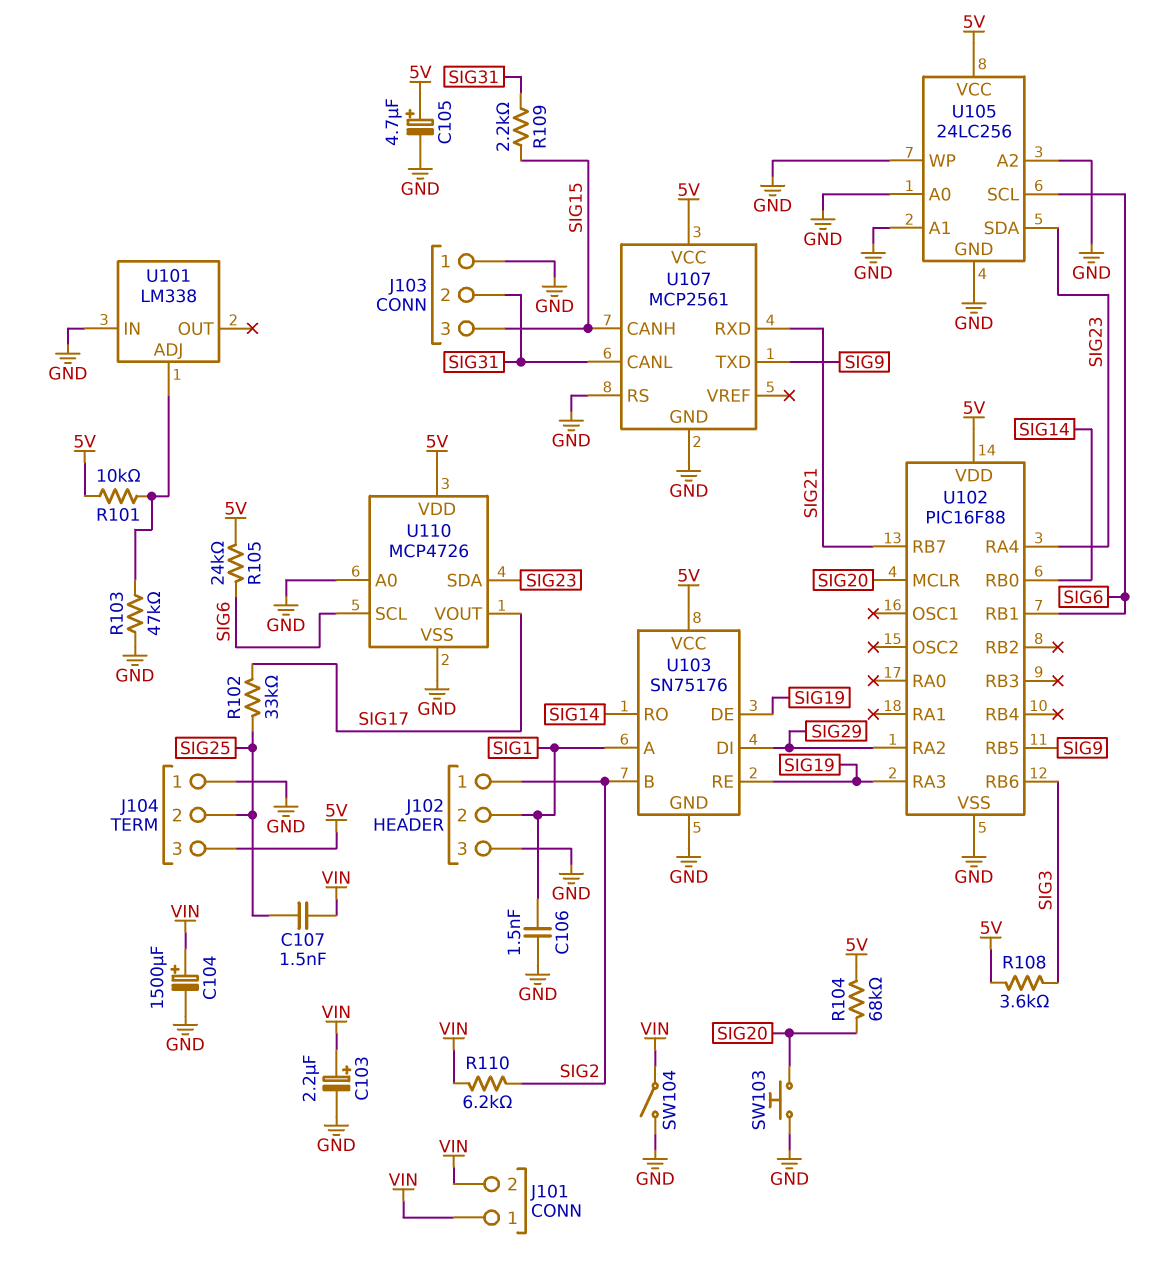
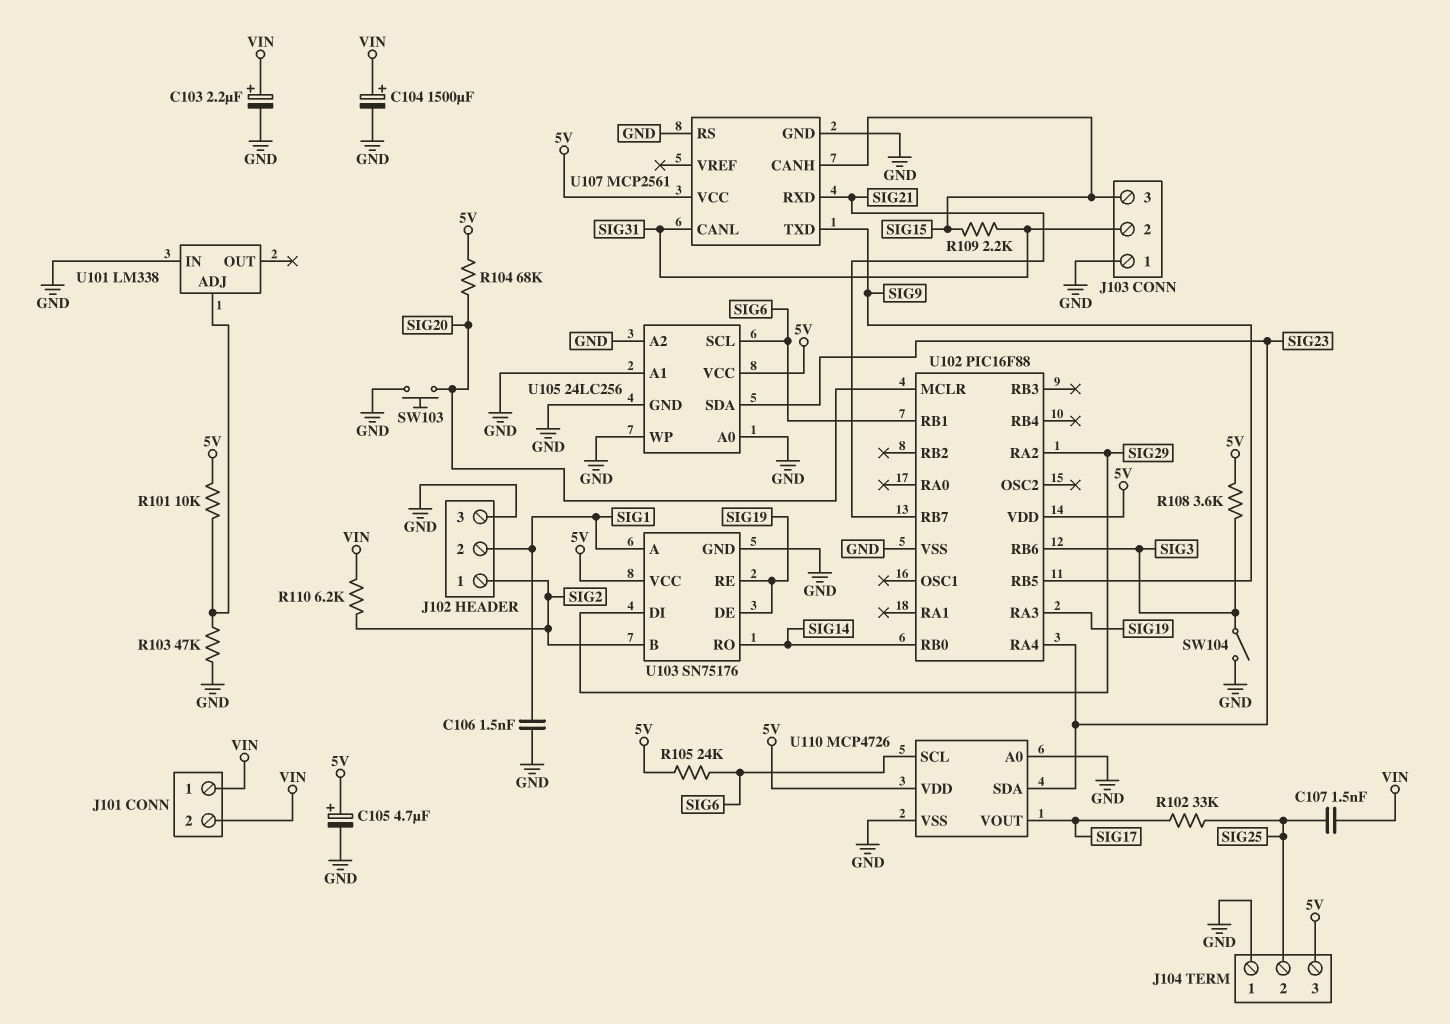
SW104: switch (GND, VIN) -> switch (GND, SIG3)

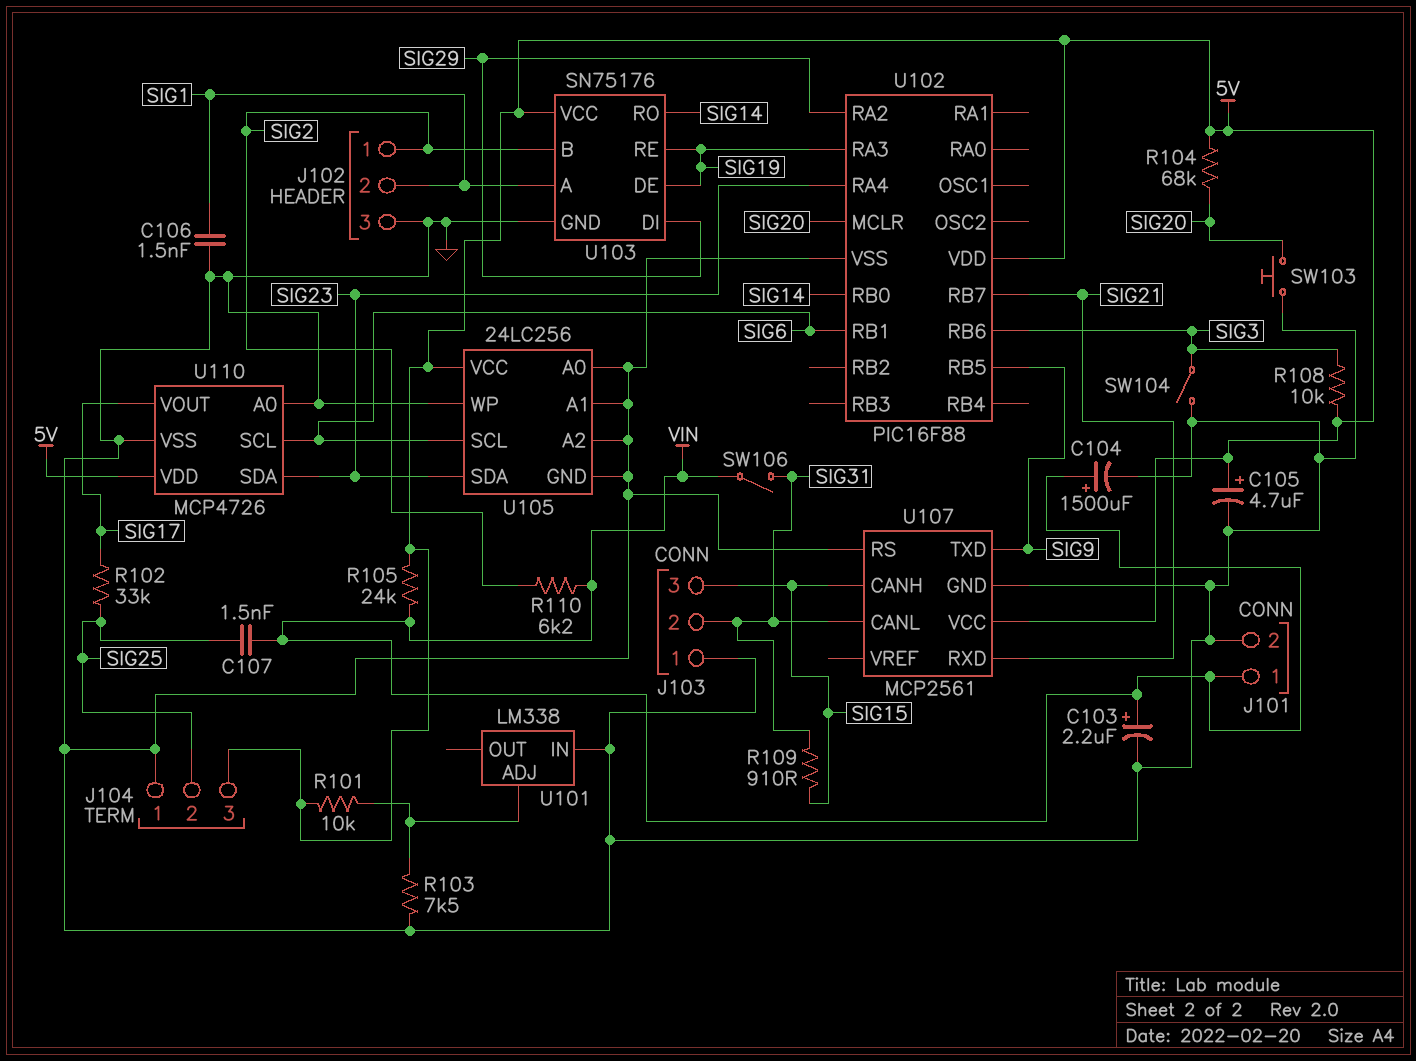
J101 pin 2: VIN -> GND
R103: 47k (GND, U101/ADJ) -> 7.5k (GND, U101/ADJ)
R105: 24k (5V, SIG6) -> 24k (5V, VIN)
R108: 3.6k (5V, SIG3) -> 10k (5V, SIG3)
R109: 2.2k (SIG15, SIG31) -> 910 (SIG15, SIG31)
SW106: none -> switch (SIG31, VIN)

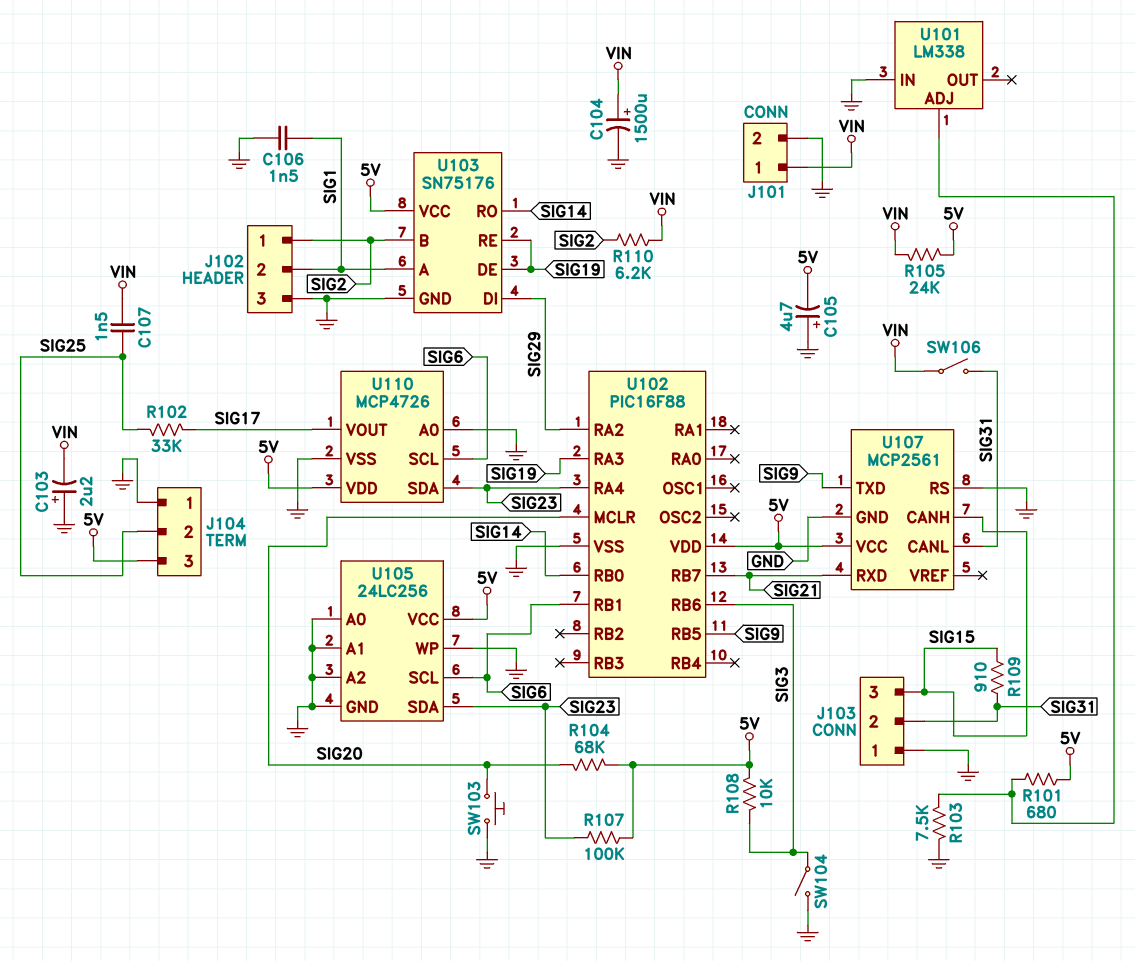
C103: 2.2uF (plus VIN, minus GND) -> 2.2uF (plus GND, minus VIN)
C105: 4.7uF (plus 5V, minus GND) -> 4.7uF (plus GND, minus 5V)
R101: 10k (5V, U101/ADJ) -> 680 (5V, U101/ADJ)
R107: none -> 100k (5V, SIG23)

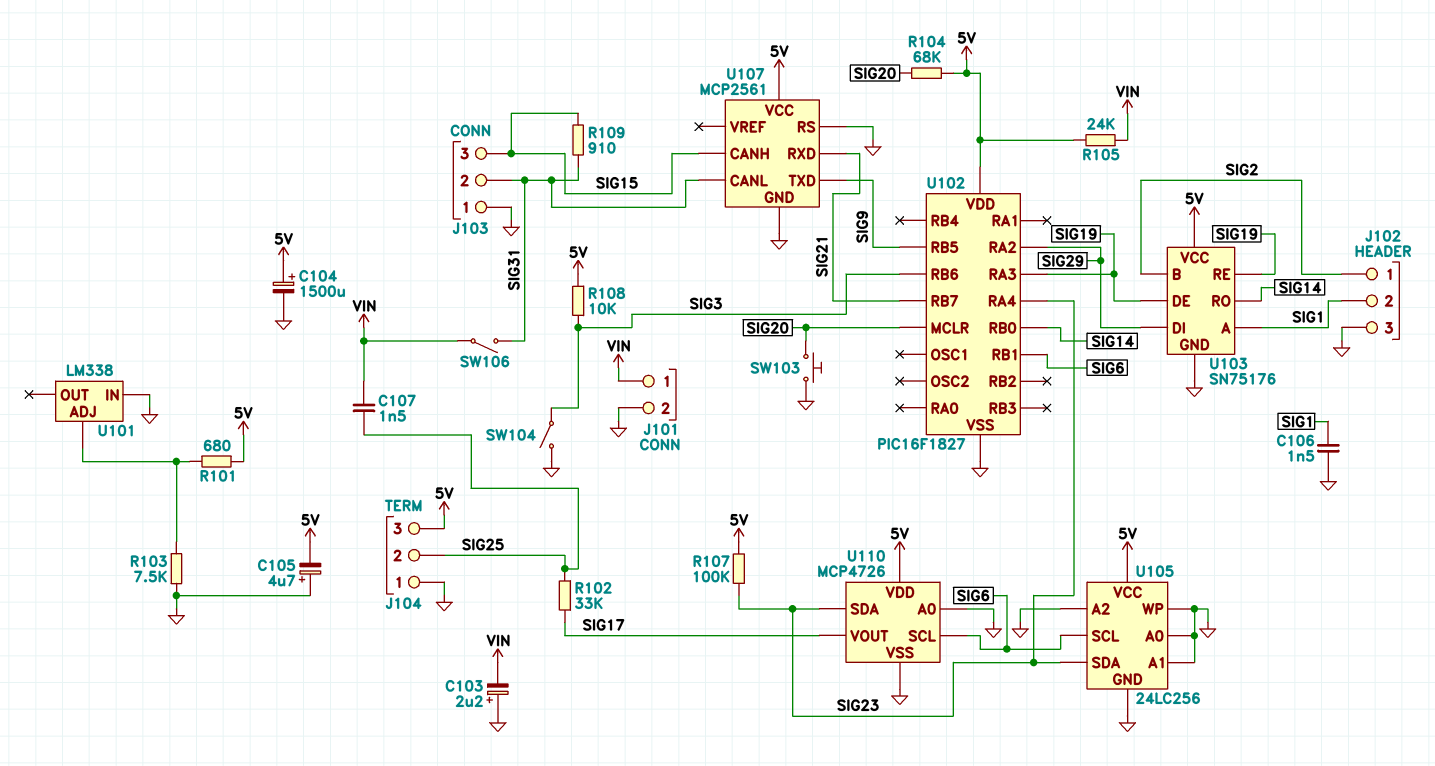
C104: 1500uF (plus VIN, minus GND) -> 1500uF (plus 5V, minus GND)
R110: 6.2k (SIG2, VIN) -> none
U102: PIC16F88 -> PIC16F1827

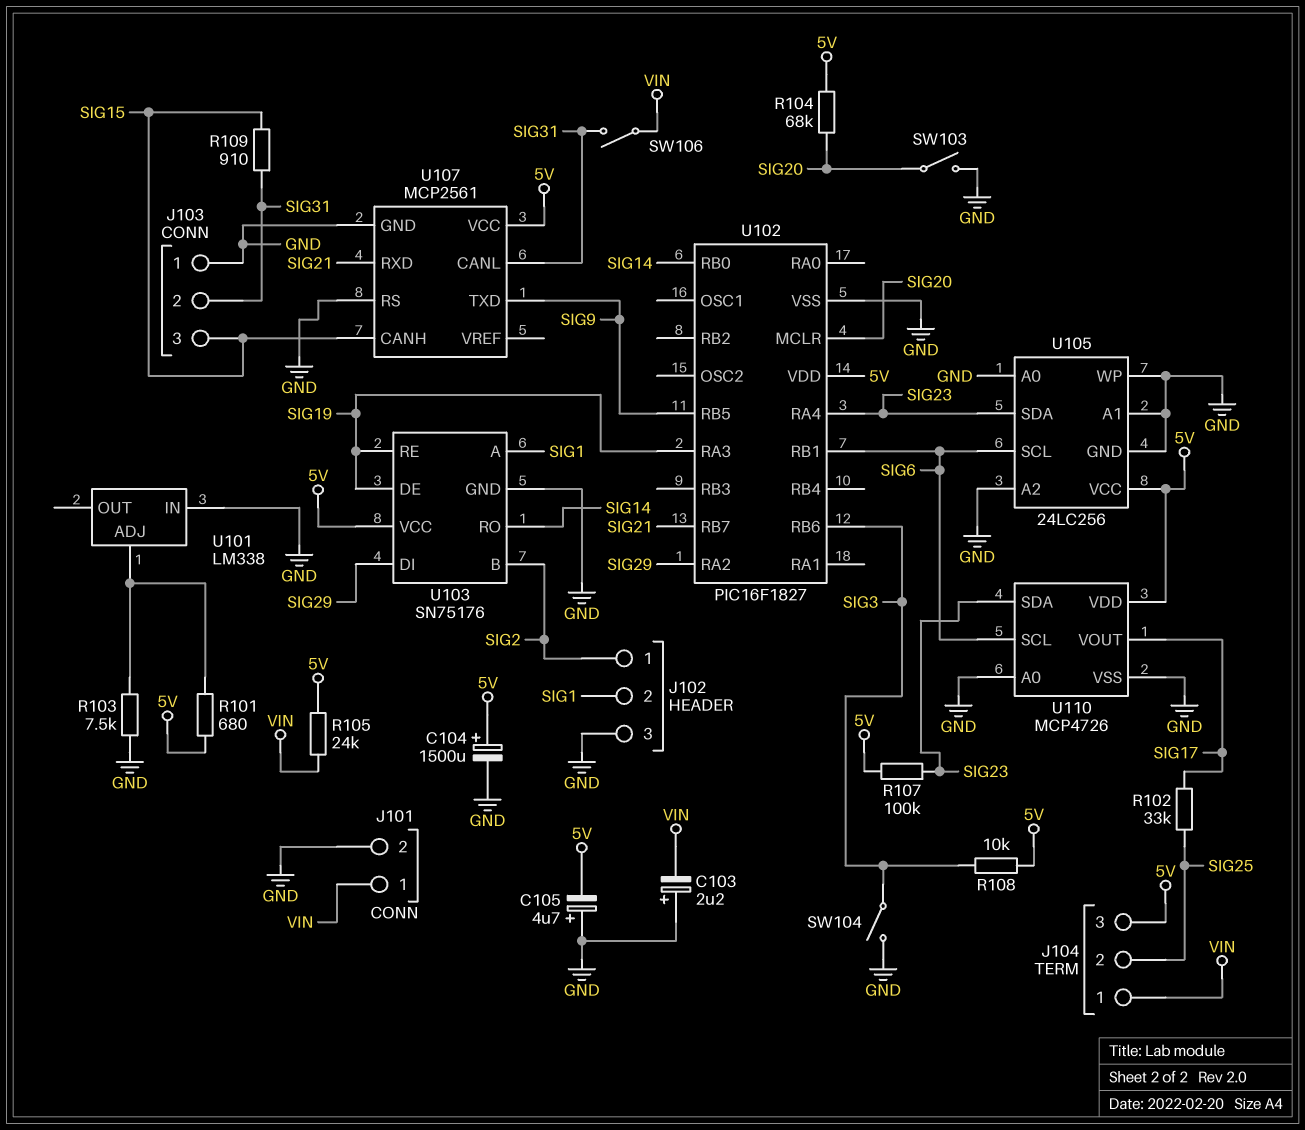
C106: 1.5nF (GND, SIG1) -> none
C107: 1.5nF (SIG25, VIN) -> none
J104 pin 1: GND -> VIN
SW103: button (GND, SIG20) -> switch (GND, SIG20)

